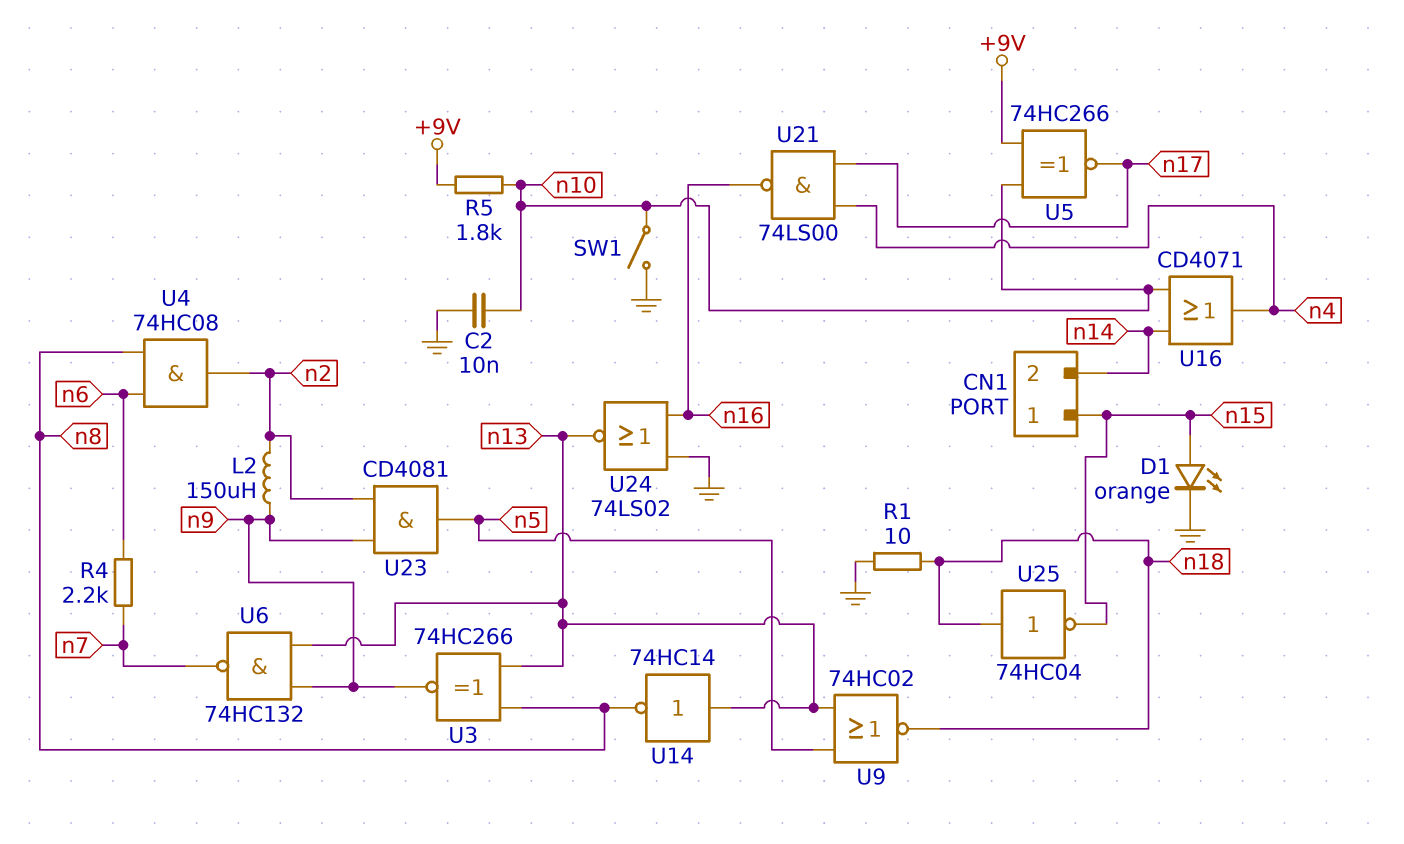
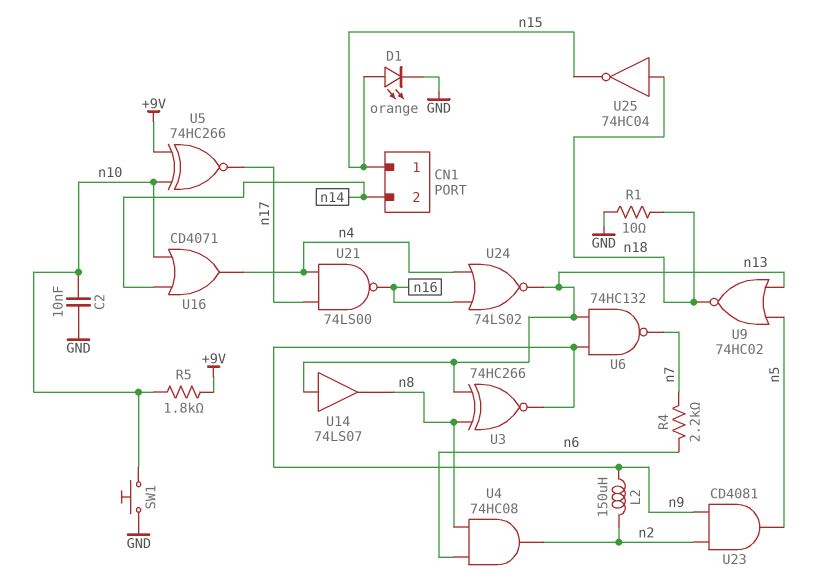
SW1: switch (GND, n10) -> button (GND, n10)
U14: NOT 74HC14 (in n13, out n8) -> buffer 74LS07 (in n13, out n8)
U24: NOR 74LS02 (in GND, in n16, out n13) -> NOR 74LS02 (in n4, in n16, out n13)

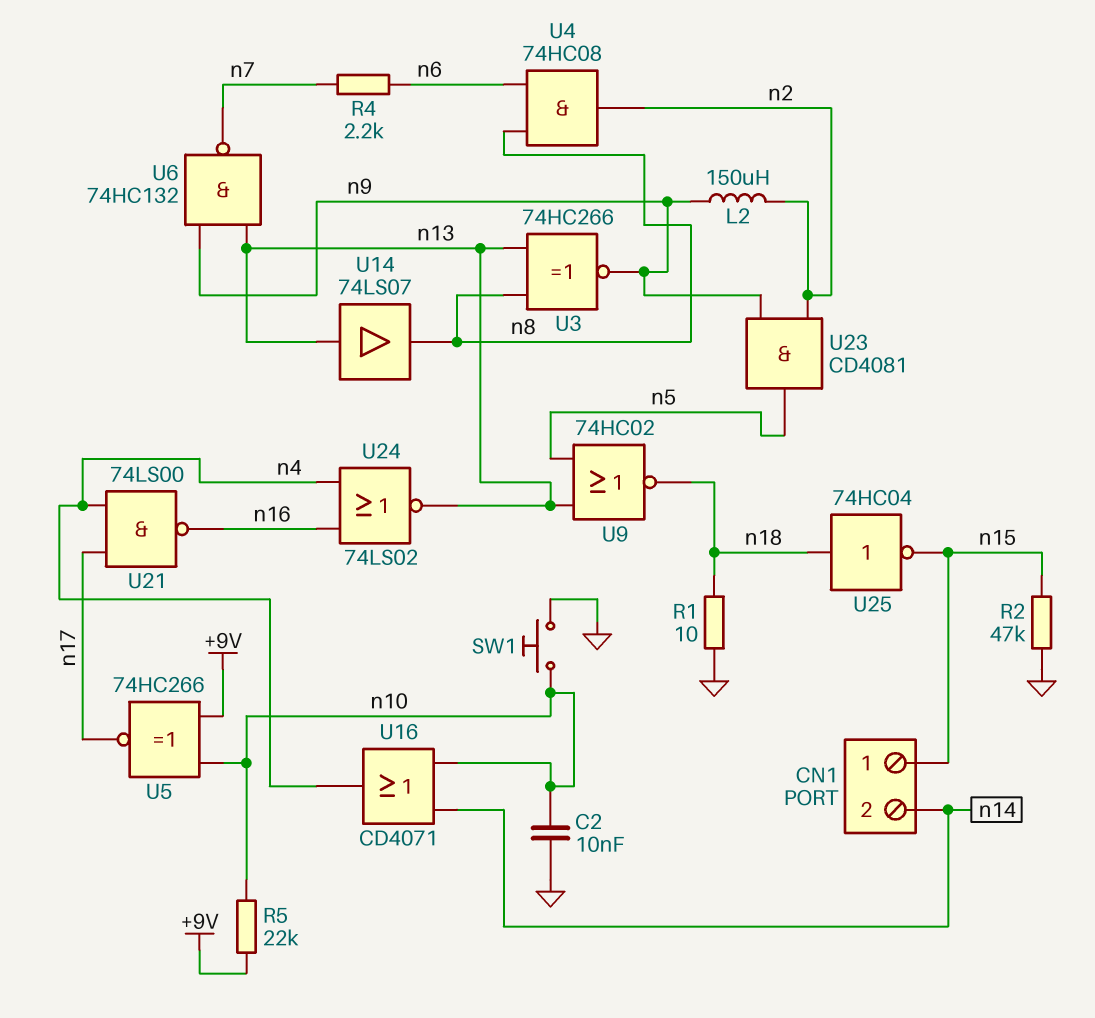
D1: LED orange (A n15, K GND) -> none
R2: none -> 47k (GND, n15)
R5: 1.8k (+9V, n10) -> 22k (+9V, n10)

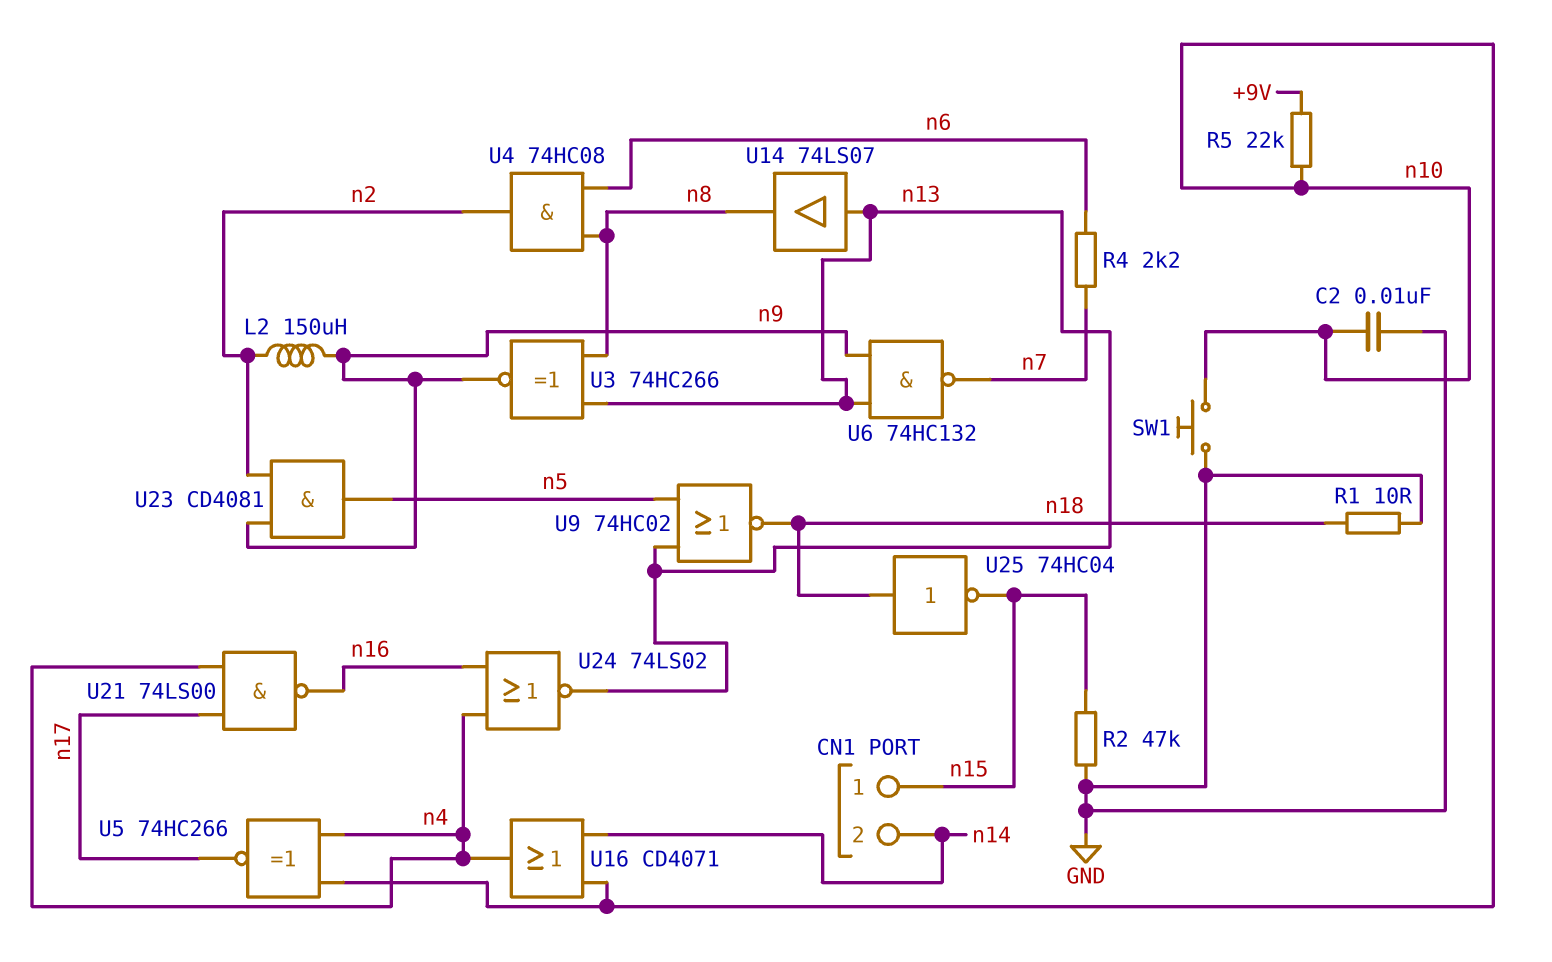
U5: XNOR 74HC266 (in +9V, in n10, out n17) -> XNOR 74HC266 (in n4, in n10, out n17)

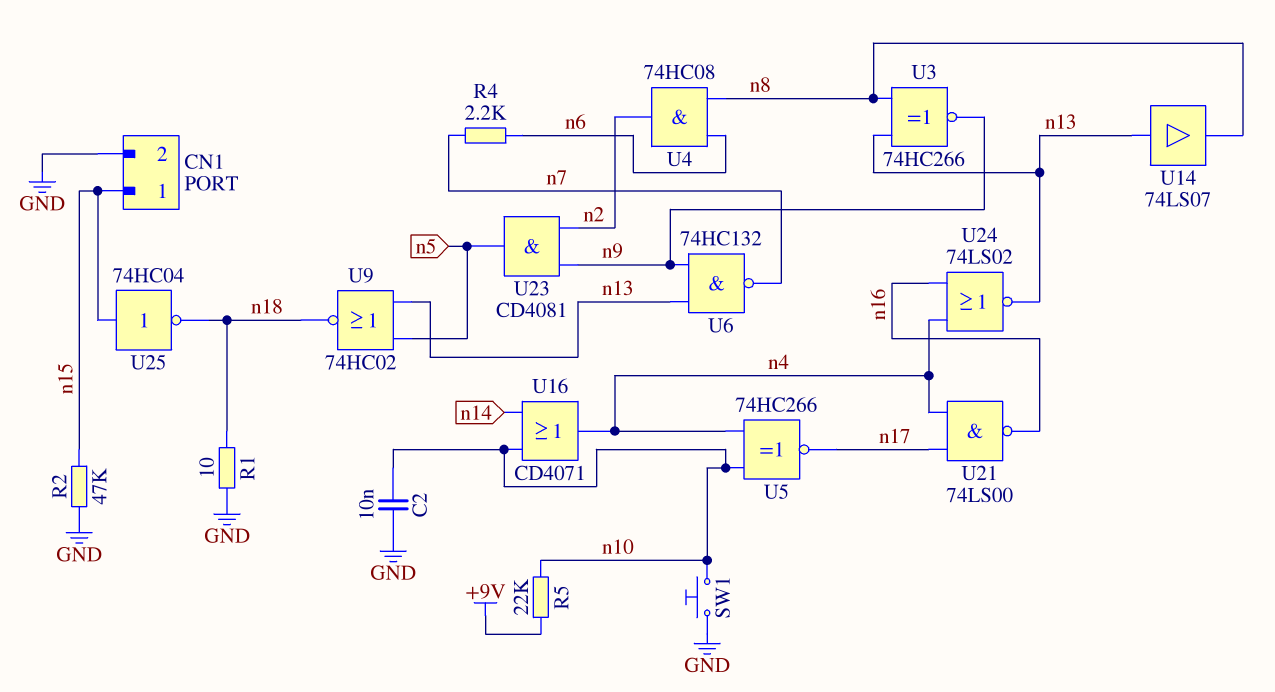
CN1 pin 2: n14 -> GND
L2: 150uH (n2, n9) -> none
U25: NOT 74HC04 (in n18, out n15) -> NOT 74HC04 (in n15, out n18)

